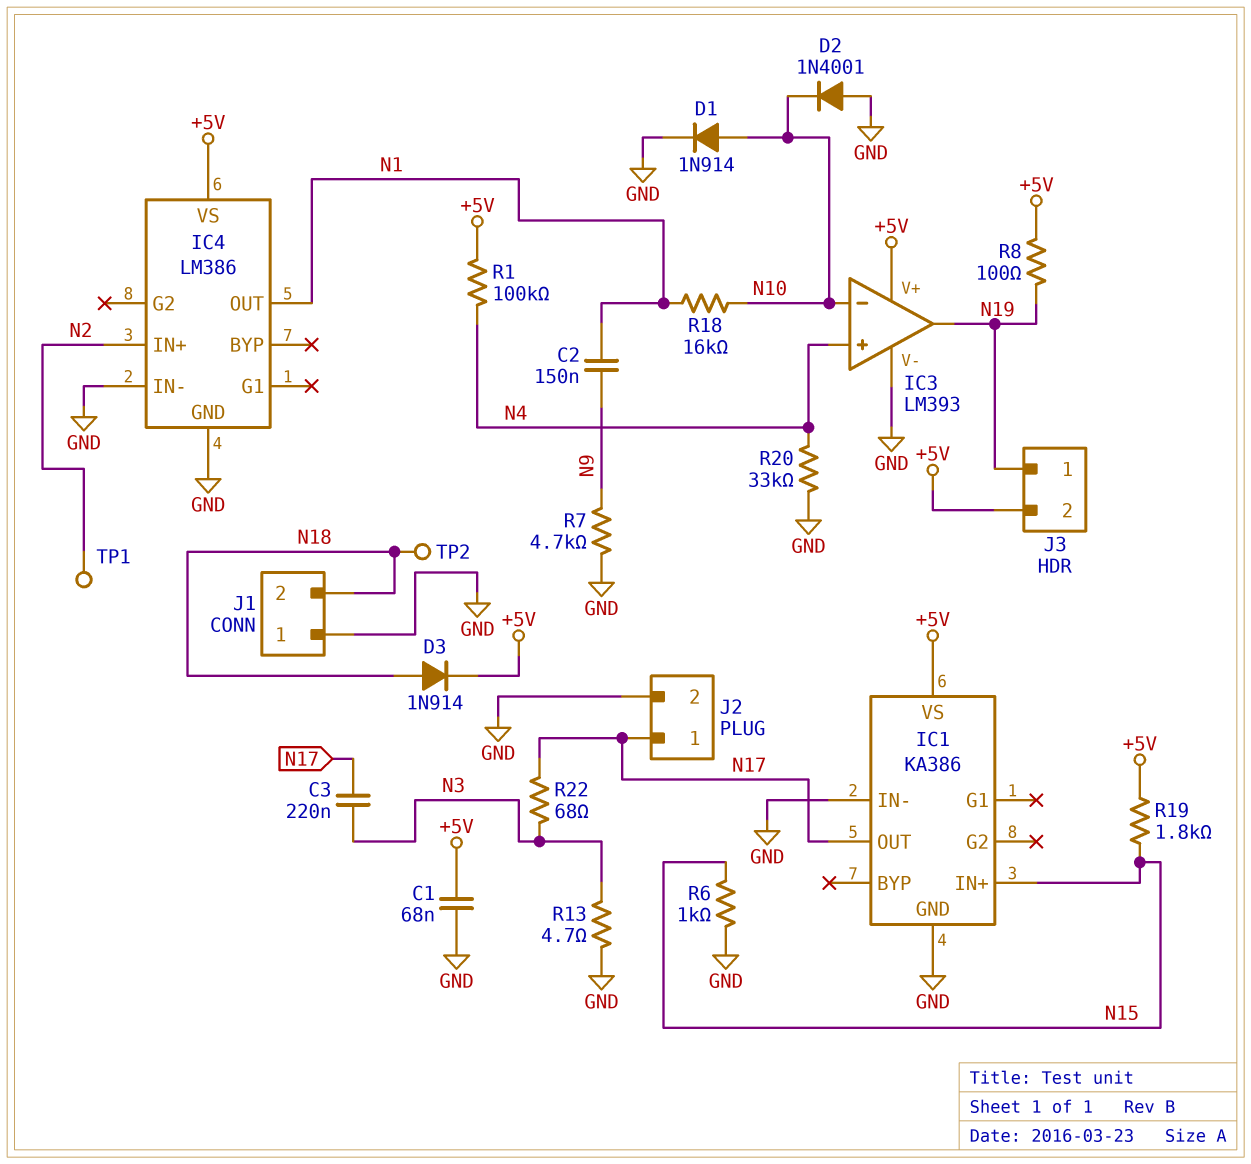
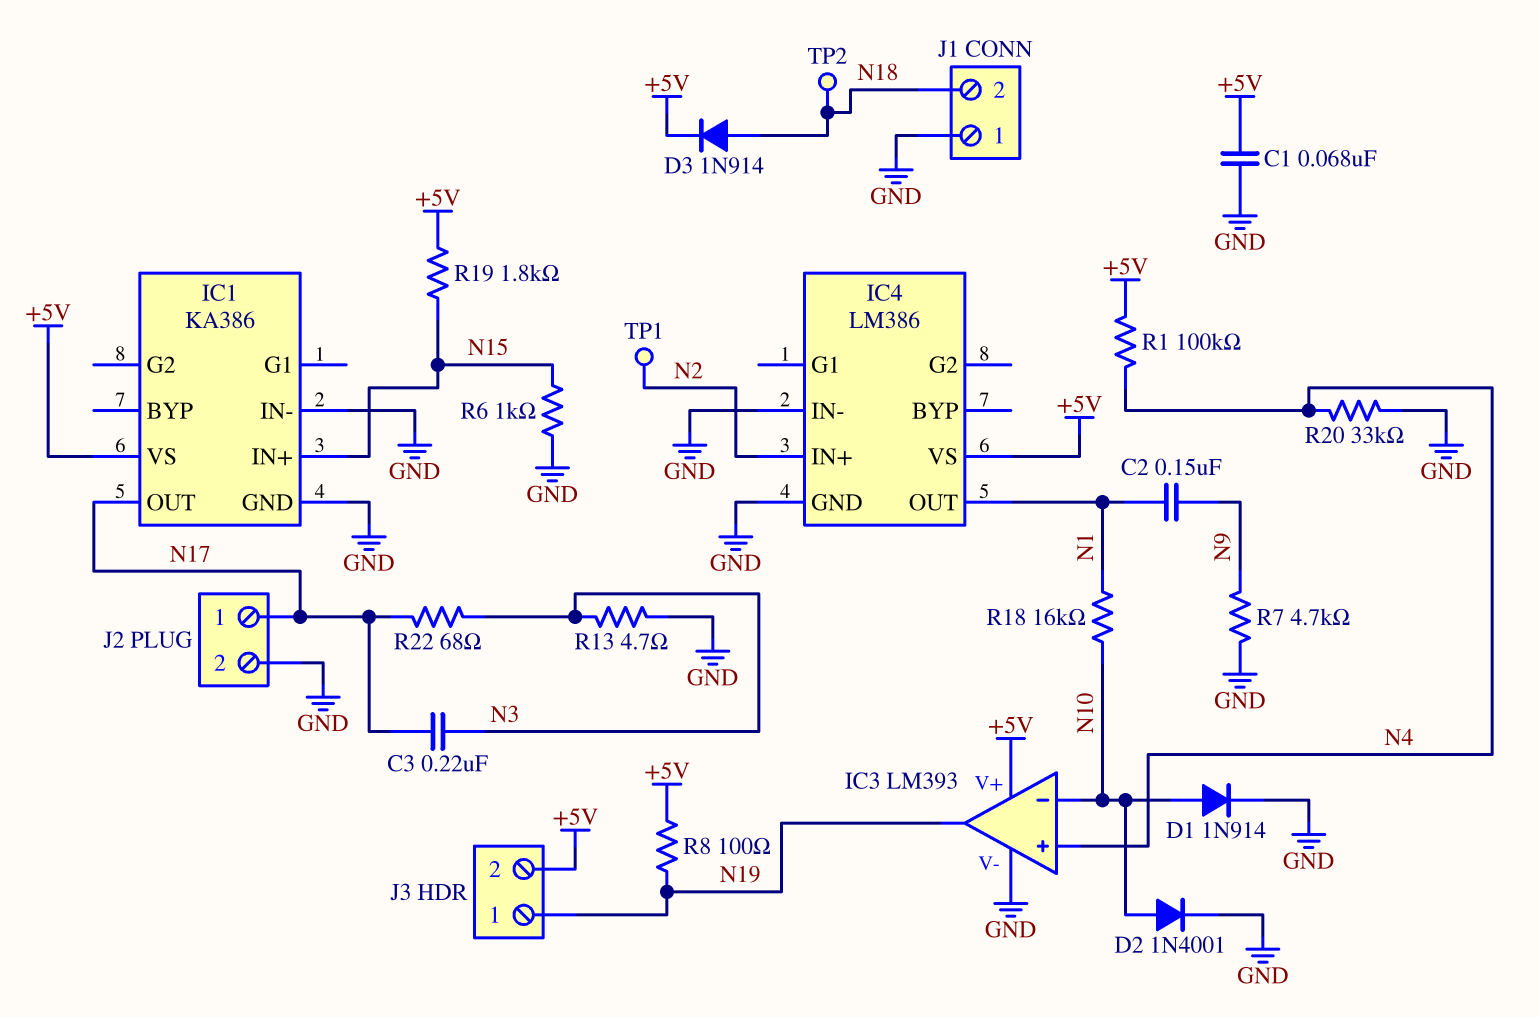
D2: diode 1N4001 (A GND, K N10) -> diode 1N4001 (A N10, K GND)

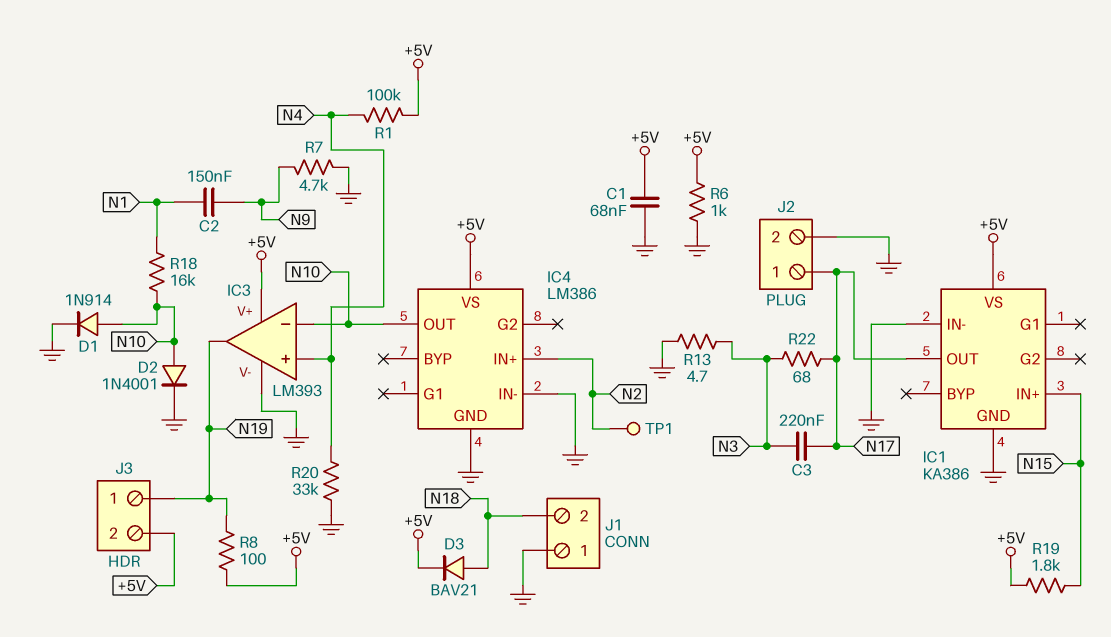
D3: diode 1N914 (A N18, K +5V) -> diode BAV21 (A N18, K +5V)
IC4 pin OUT: N1 -> N10
R6: 1k (GND, N15) -> 1k (+5V, GND)
TP2: test point (N18) -> none

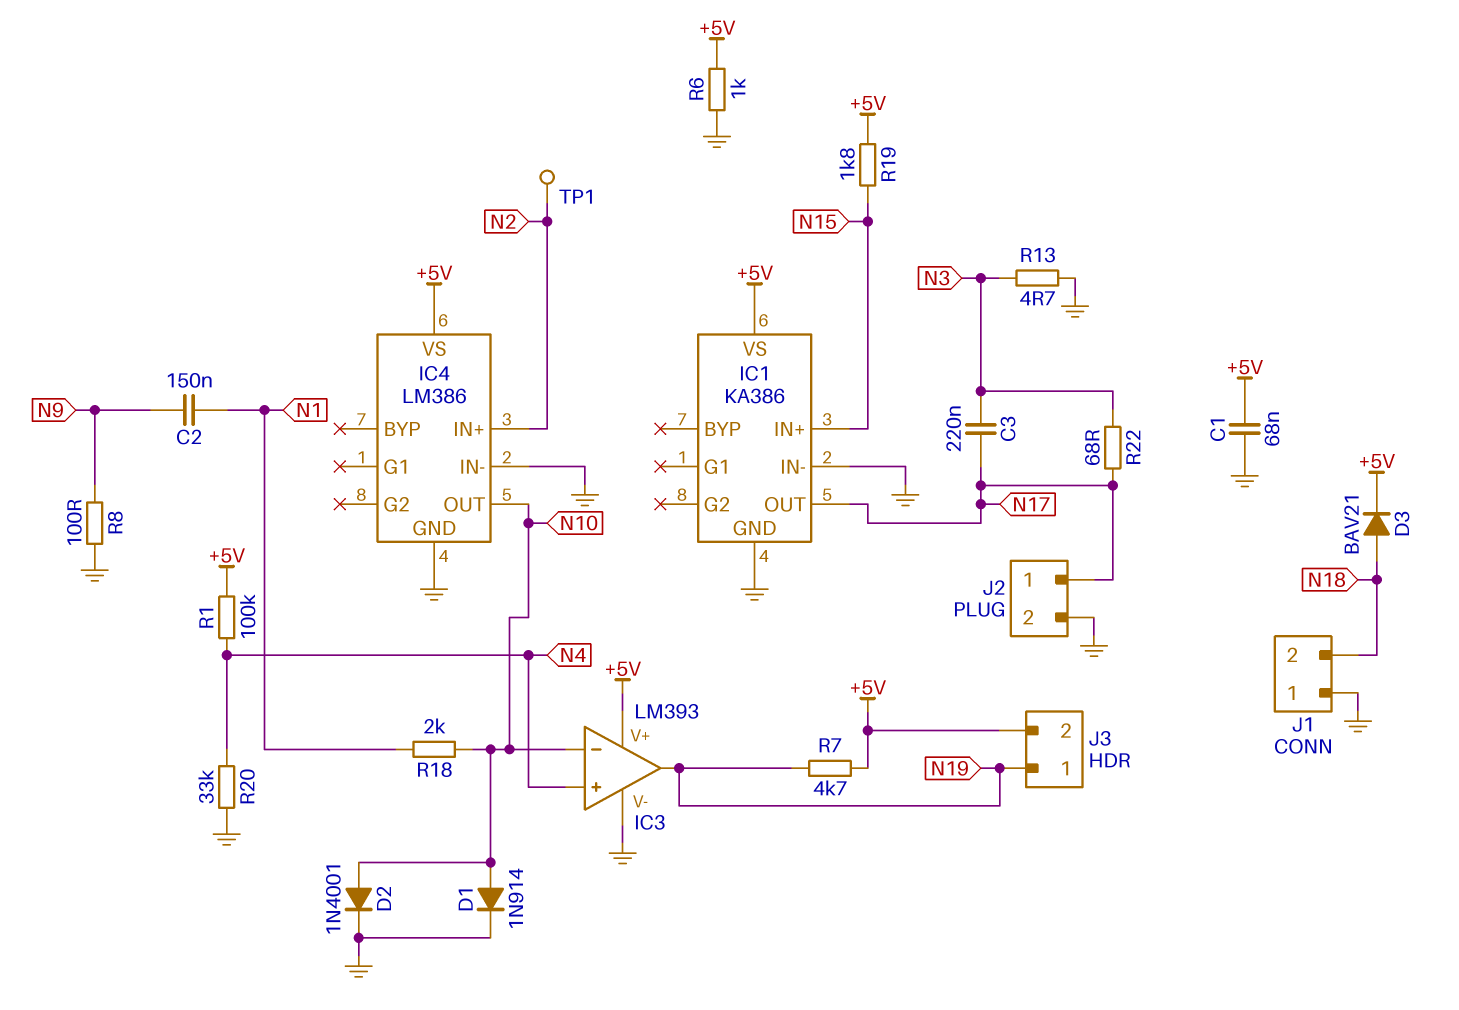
R7: 4.7k (GND, N9) -> 4.7k (+5V, N19)
R8: 100 (+5V, N19) -> 100 (GND, N9)
R18: 16k (N1, N10) -> 2k (N1, N10)

